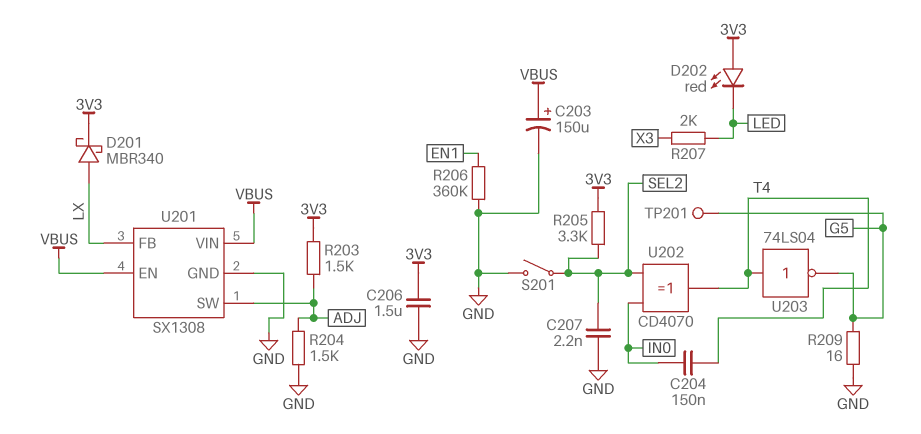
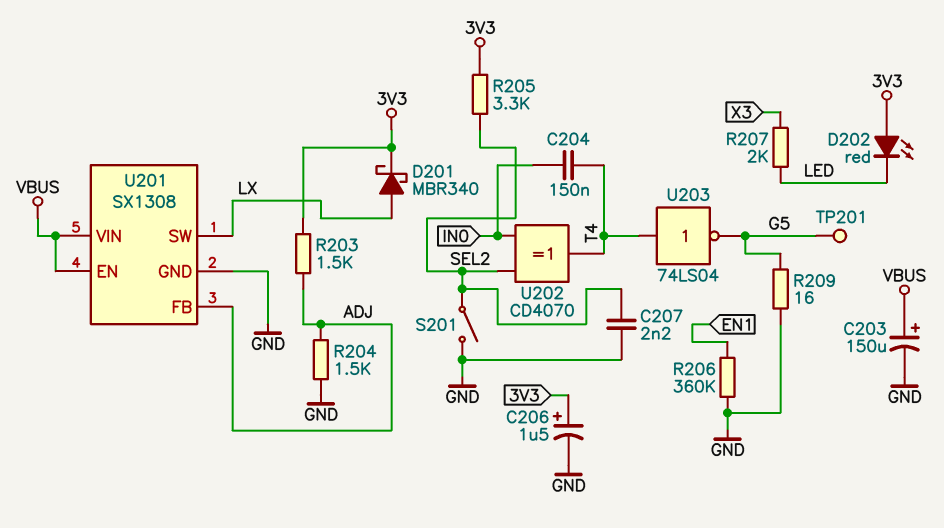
C206: 1.5uF (3V3, GND) -> 1.5uF (plus 3V3, minus GND)
U201 pin FB: LX -> ADJ
U201 pin SW: ADJ -> LX

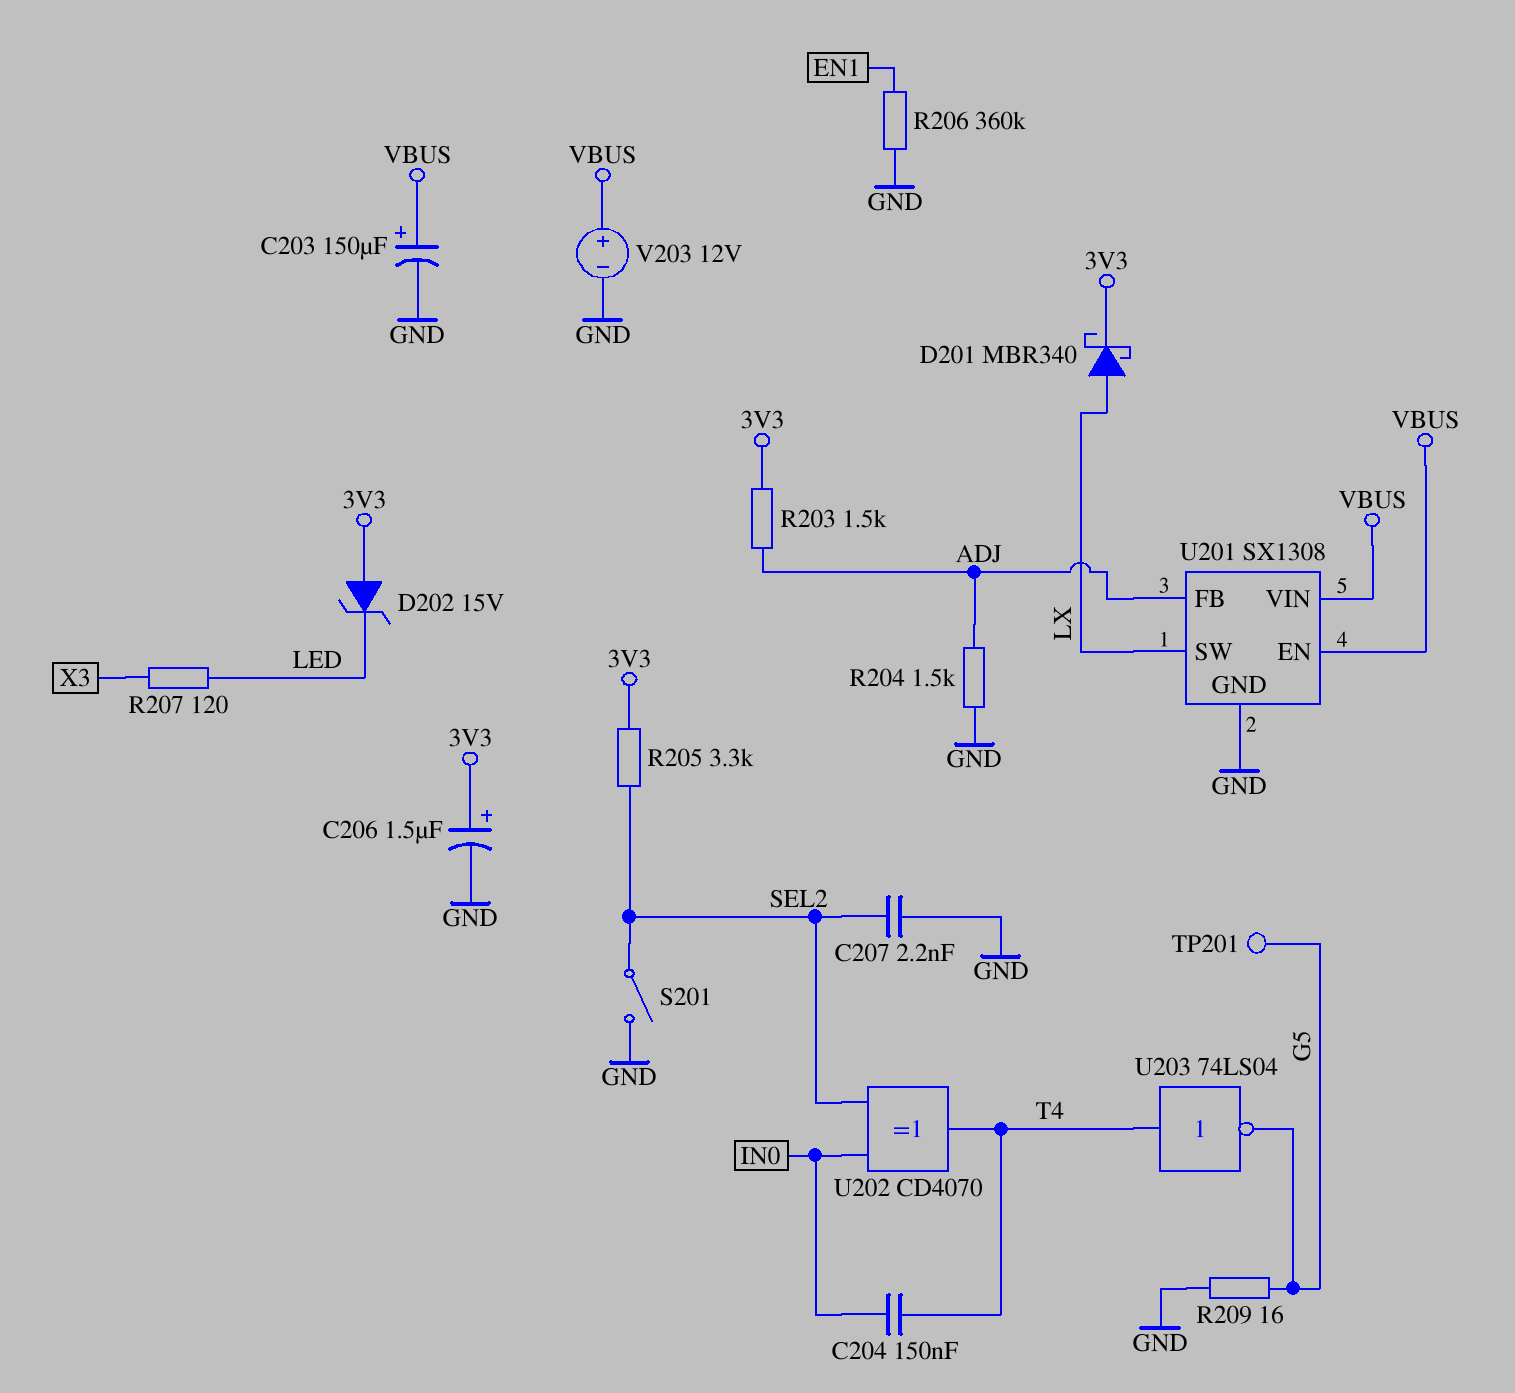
D202: LED red (A 3V3, K LED) -> zener 15V (A 3V3, K LED)
R207: 2k (LED, X3) -> 120 (LED, X3)
V203: none -> 12V (plus VBUS, minus GND)

